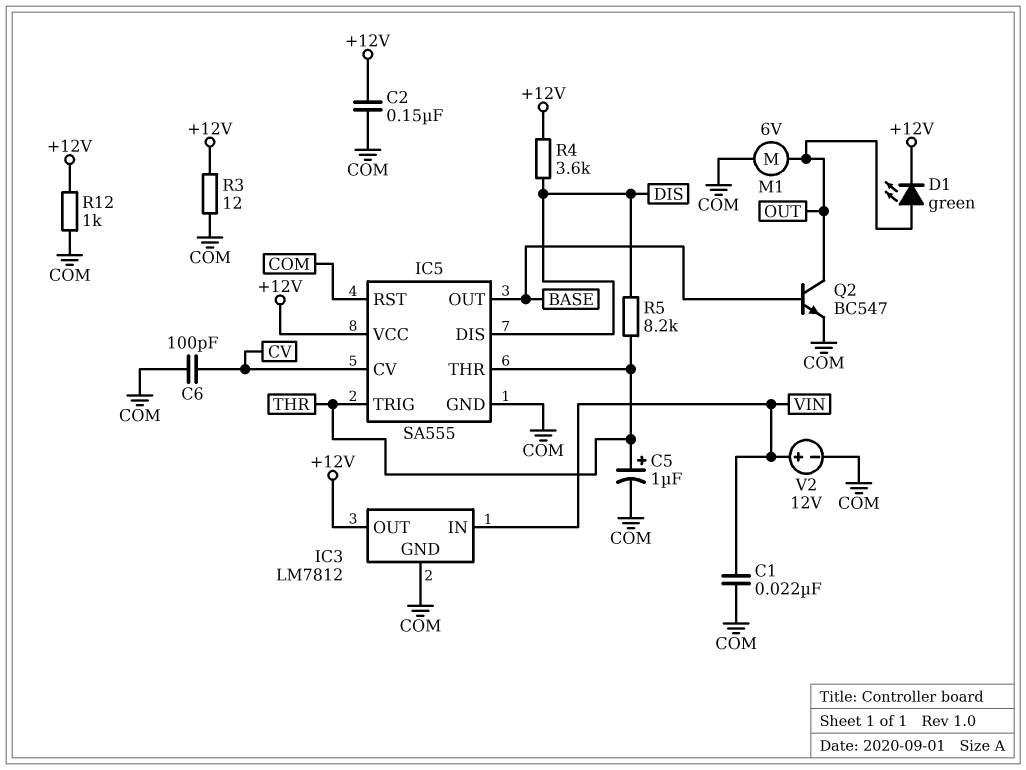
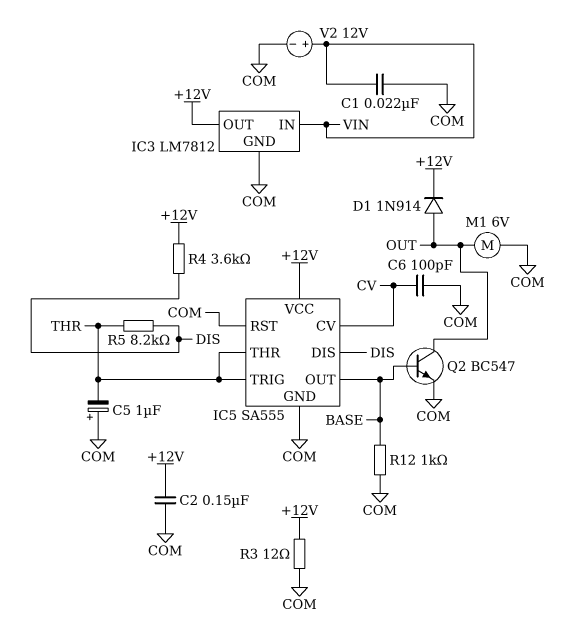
C5: 1uF (plus THR, minus COM) -> 1uF (plus COM, minus THR)
D1: LED green (A OUT, K +12V) -> diode 1N914 (A OUT, K +12V)
R12: 1k (+12V, COM) -> 1k (BASE, COM)

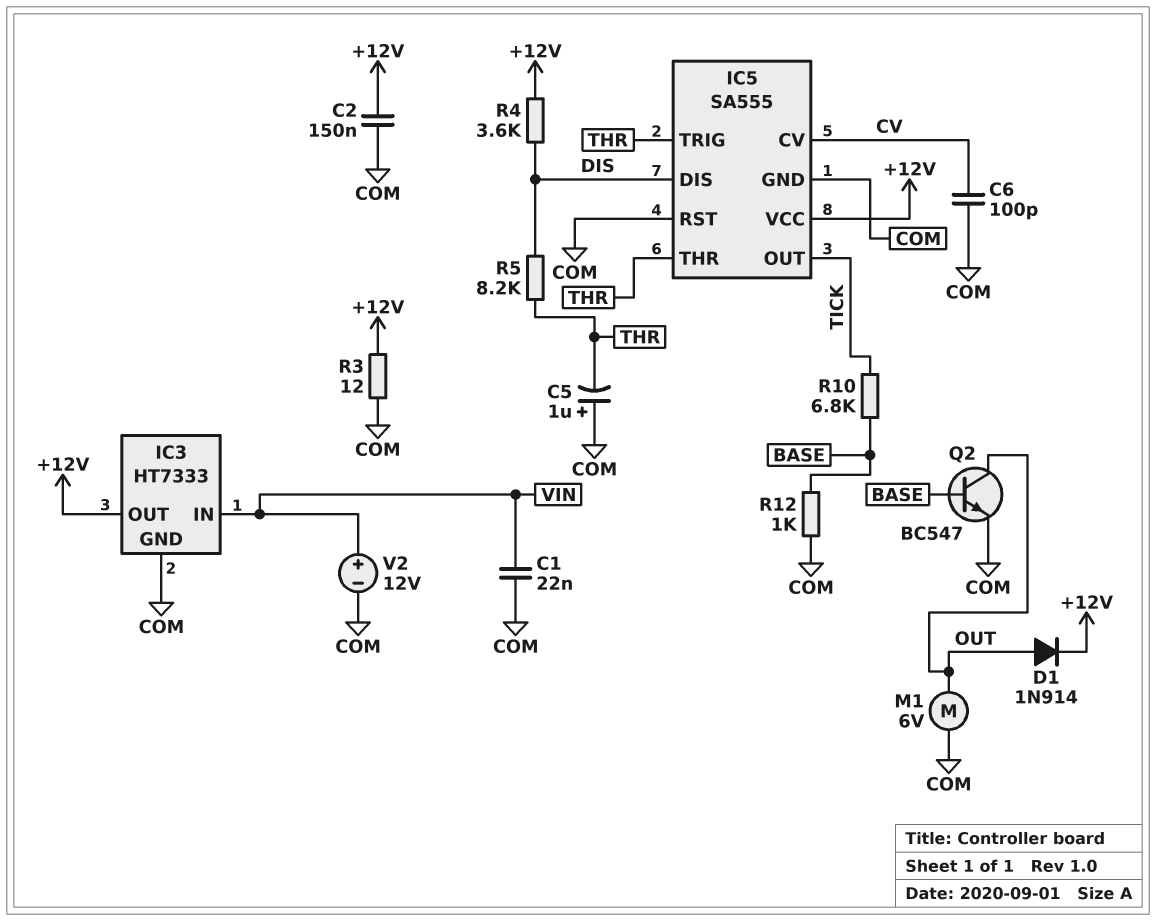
IC3: LM7812 -> HT7333
IC5 pin OUT: BASE -> TICK
R10: none -> 6.8k (BASE, TICK)

